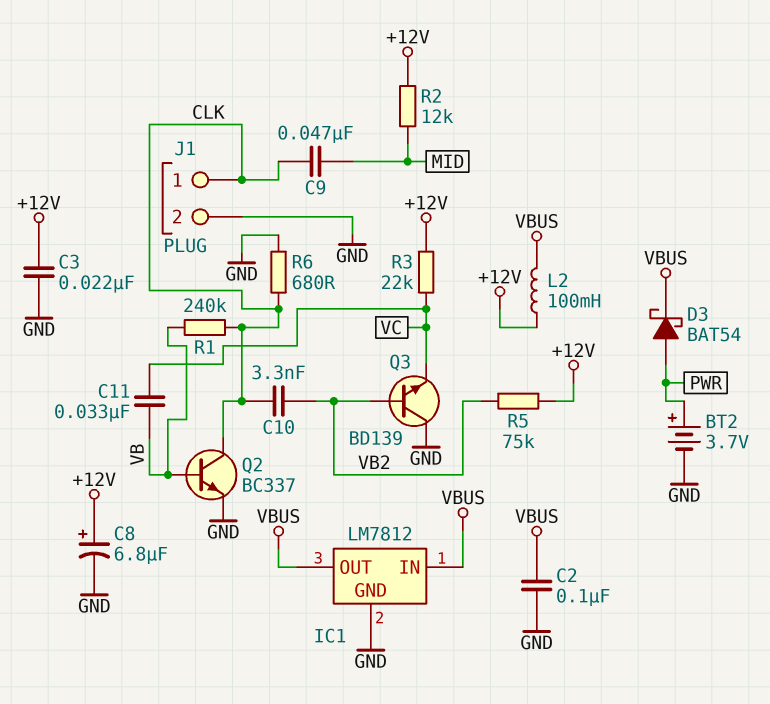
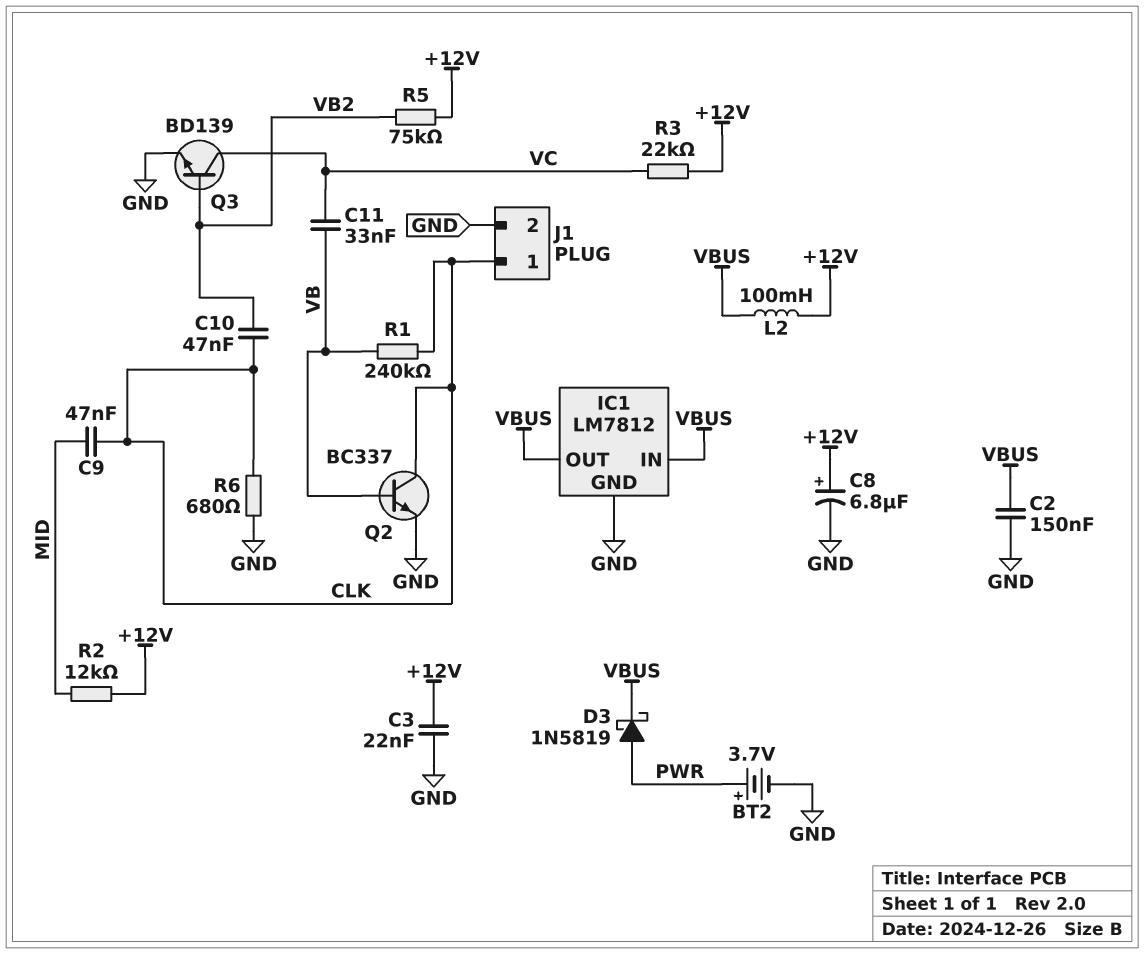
C2: 100nF (GND, VBUS) -> 150nF (GND, VBUS)
C10: 3.3nF (CLK, VB2) -> 47nF (CLK, VB2)
D3: schottky BAT54 (A PWR, K VBUS) -> schottky 1N5819 (A PWR, K VBUS)
Q3: NPN BD139 (B VB2, C GND, E VC) -> NPN BD139 (B VB2, C VC, E GND)

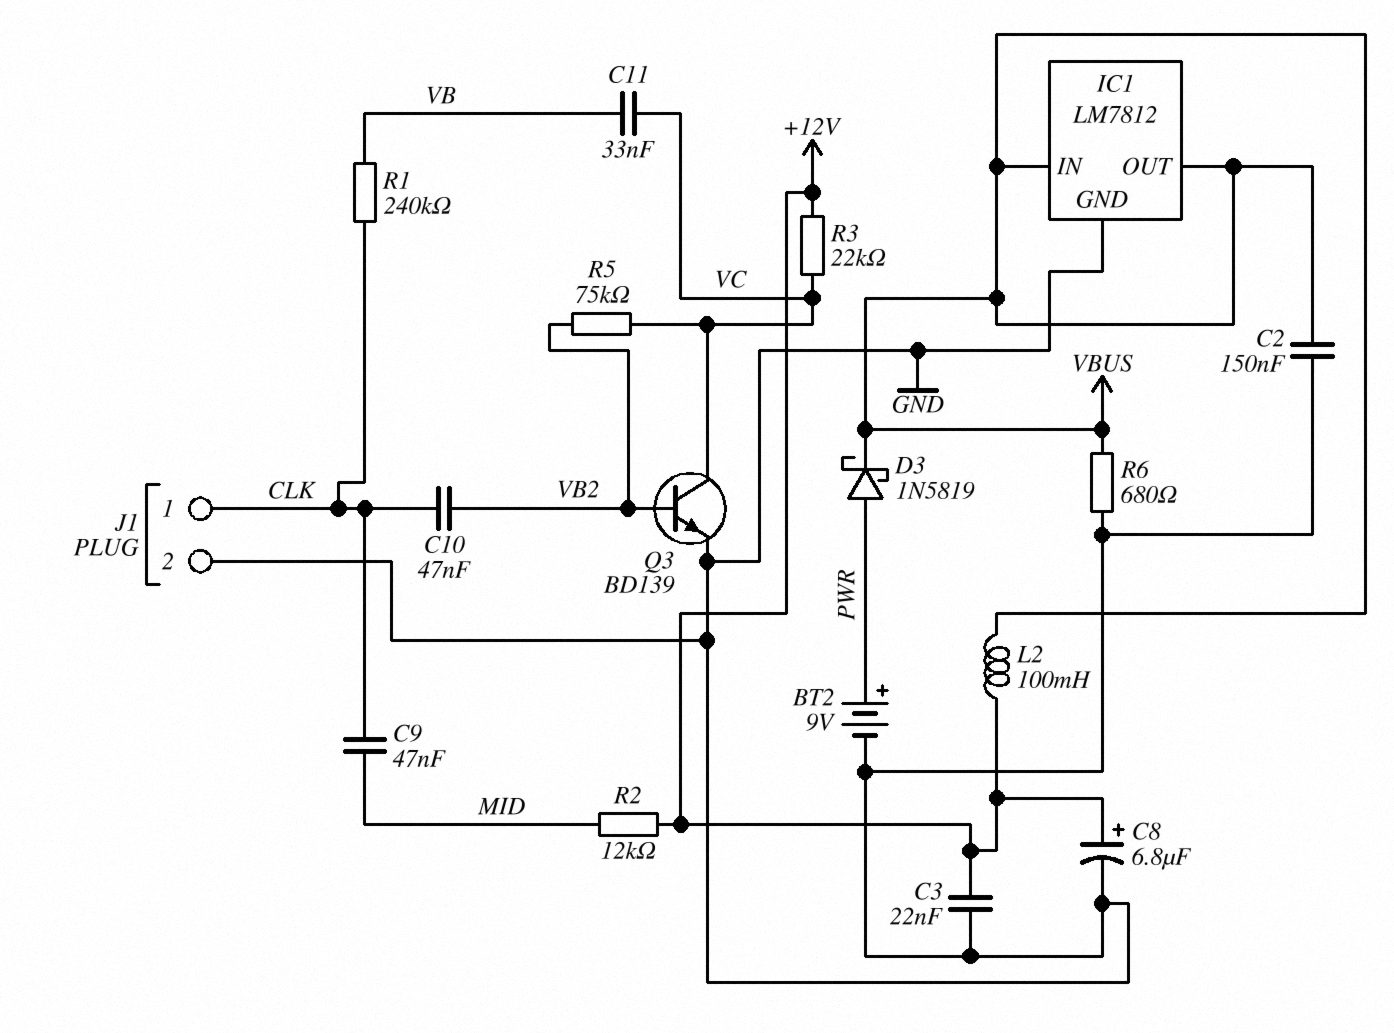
BT2: 3.7V (plus PWR, minus GND) -> 9V (plus PWR, minus GND)
Q2: NPN BC337 (B VB, C CLK, E GND) -> none
R5: 75k (+12V, VB2) -> 75k (VB2, VC)
R6: 680 (CLK, GND) -> 680 (GND, VBUS)

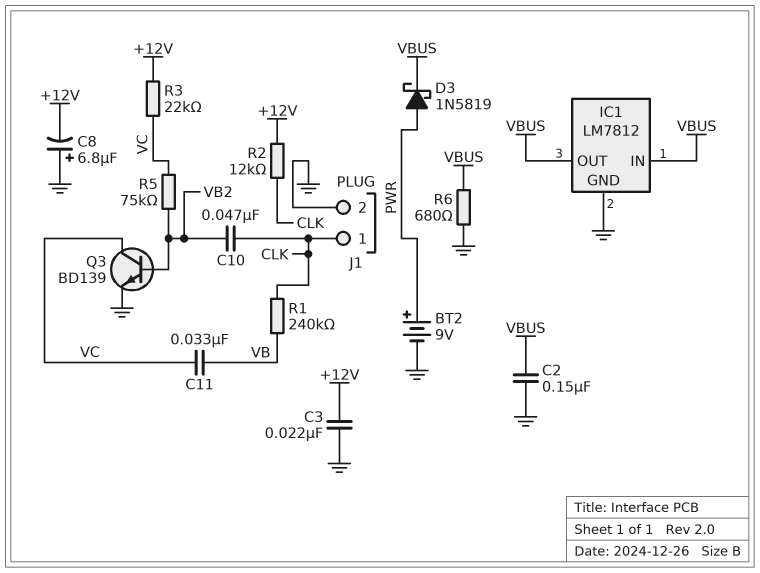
C8: 6.8uF (plus +12V, minus GND) -> 6.8uF (plus GND, minus +12V)
C9: 47nF (CLK, MID) -> none
L2: 100mH (+12V, VBUS) -> none
R2: 12k (+12V, MID) -> 12k (+12V, CLK)

